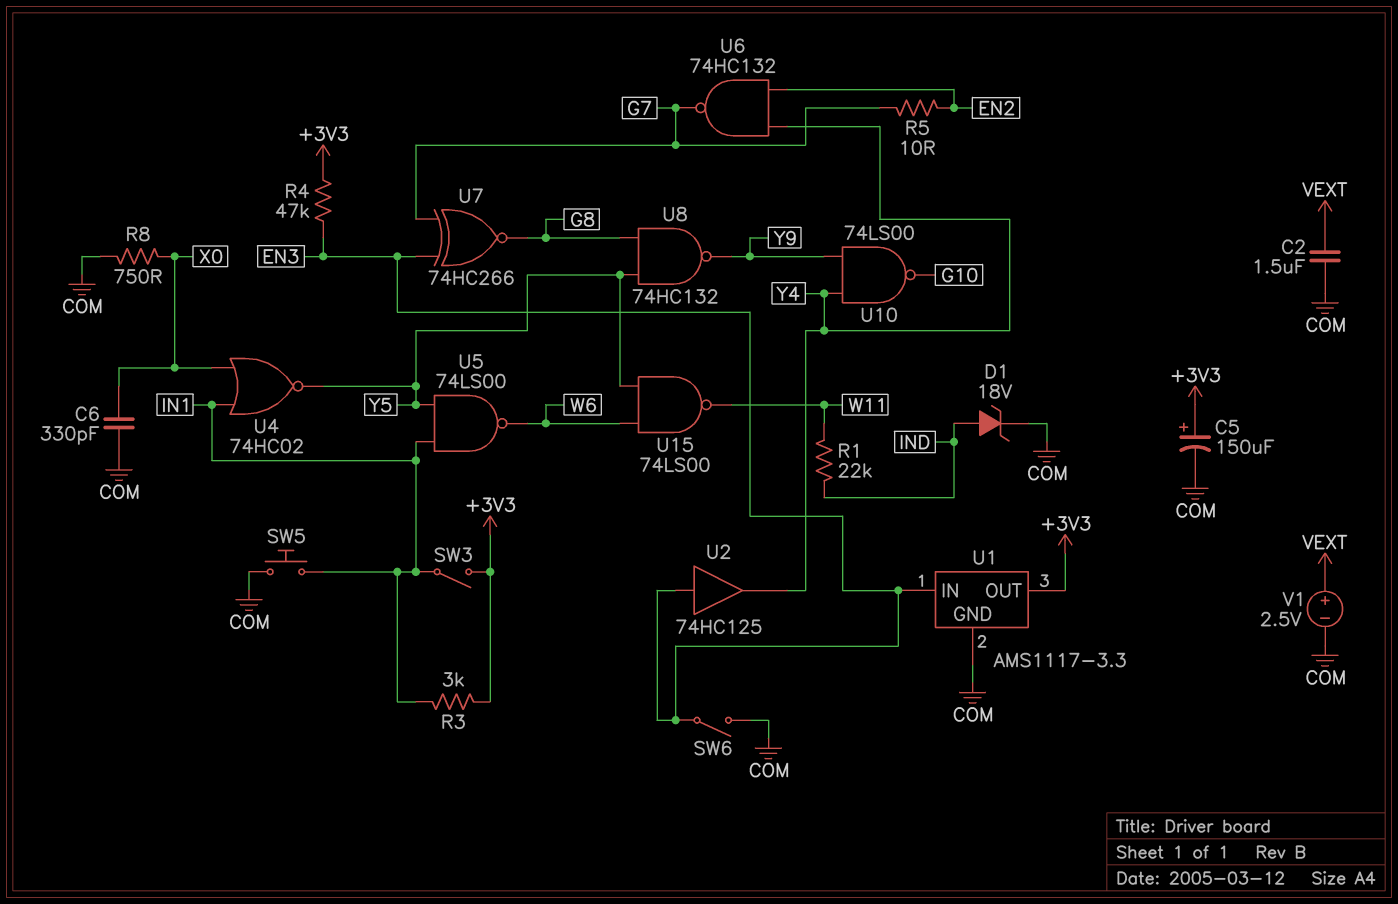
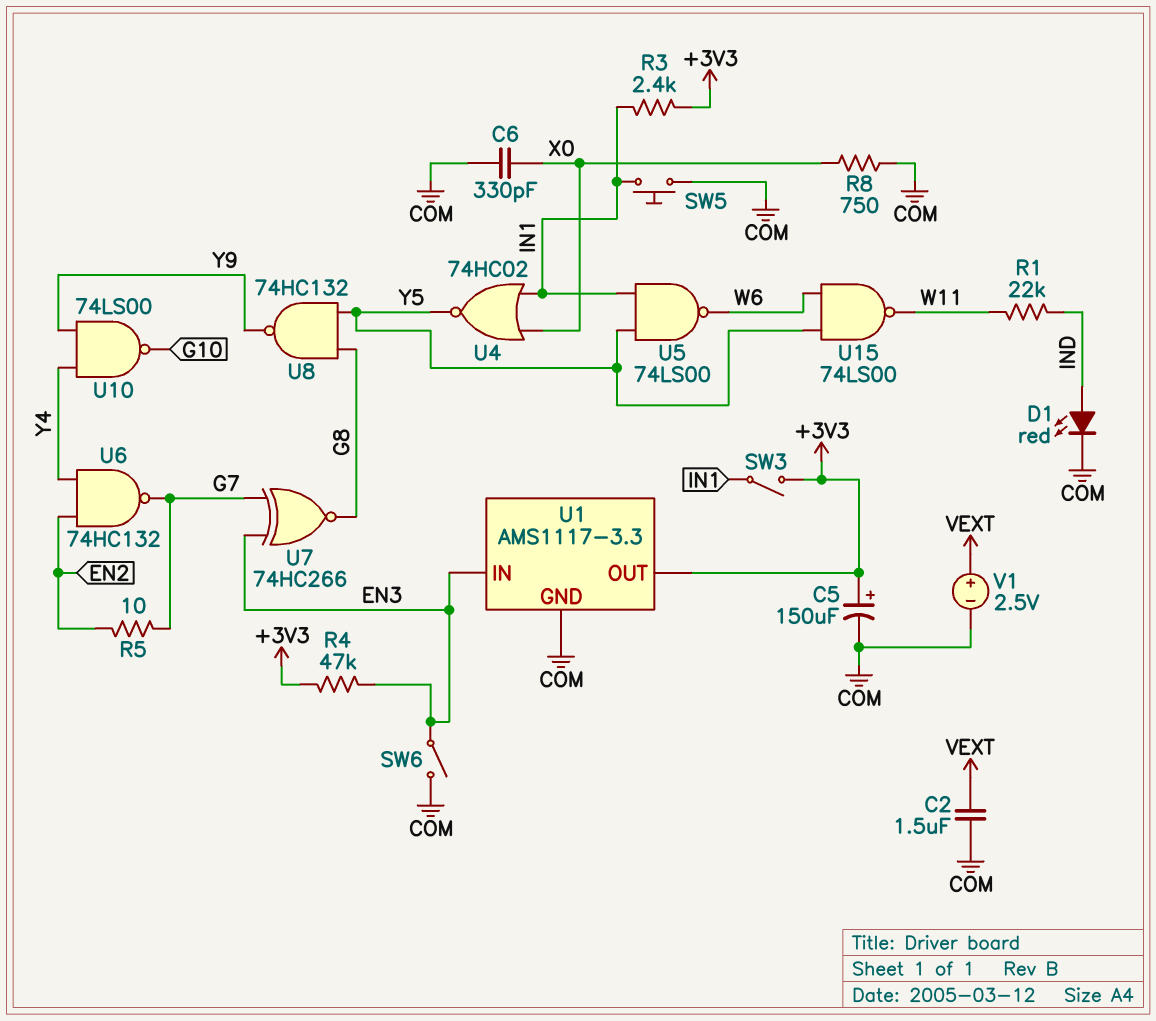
D1: zener 18V (A IND, K COM) -> LED red (A IND, K COM)
R3: 3k (+3V3, IN1) -> 2.4k (+3V3, IN1)
U2: buffer 74HC125 (in EN3, out Y4) -> none

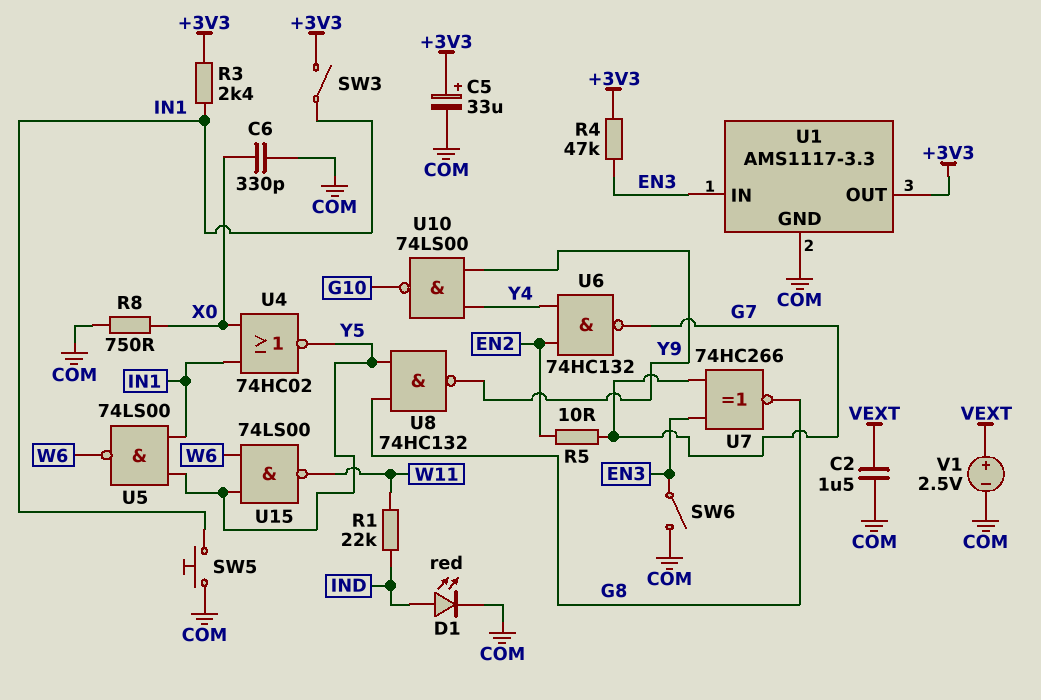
C5: 150uF (plus +3V3, minus COM) -> 33uF (plus +3V3, minus COM)

